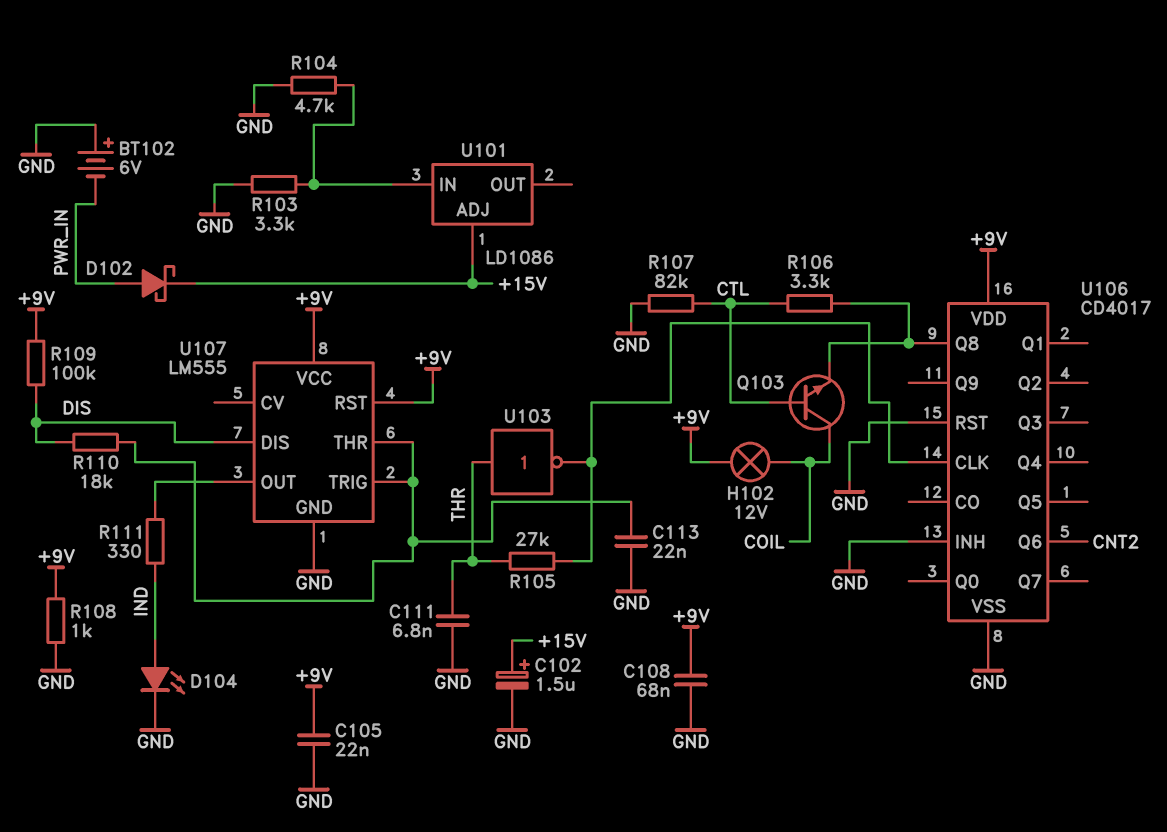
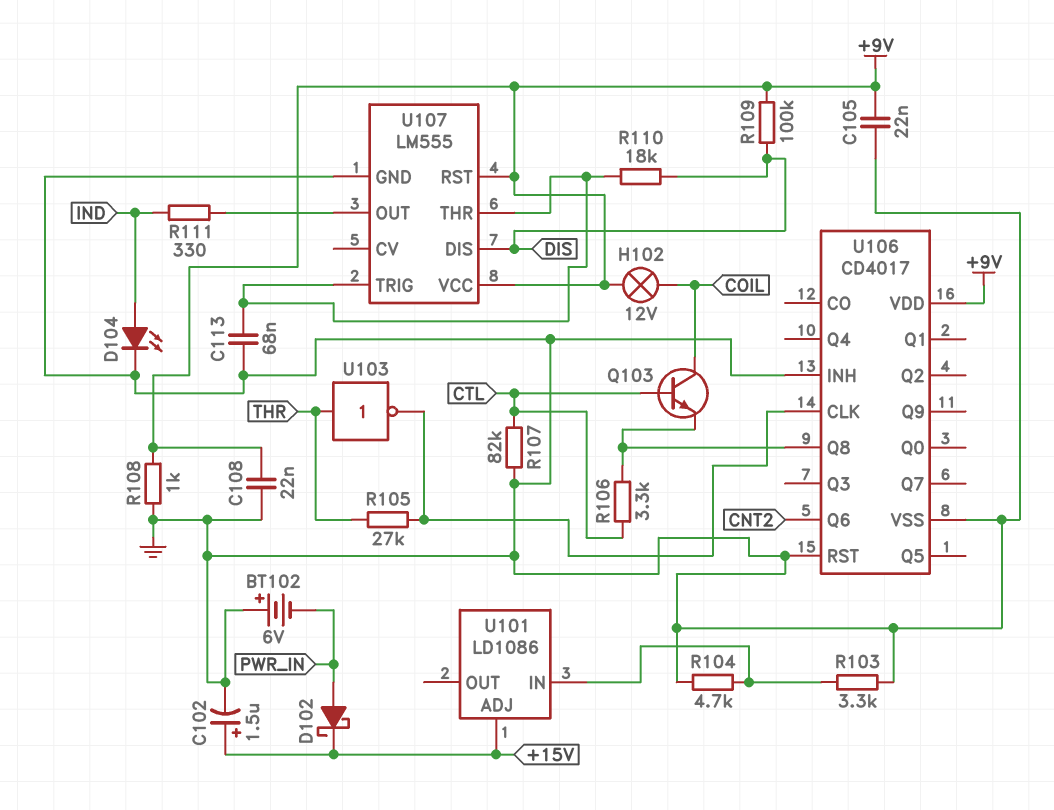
C108: 68nF (+9V, GND) -> 22nF (+9V, GND)
C111: 6.8nF (GND, THR) -> none
C113: 22nF (GND, U107/THR) -> 68nF (GND, U107/THR)

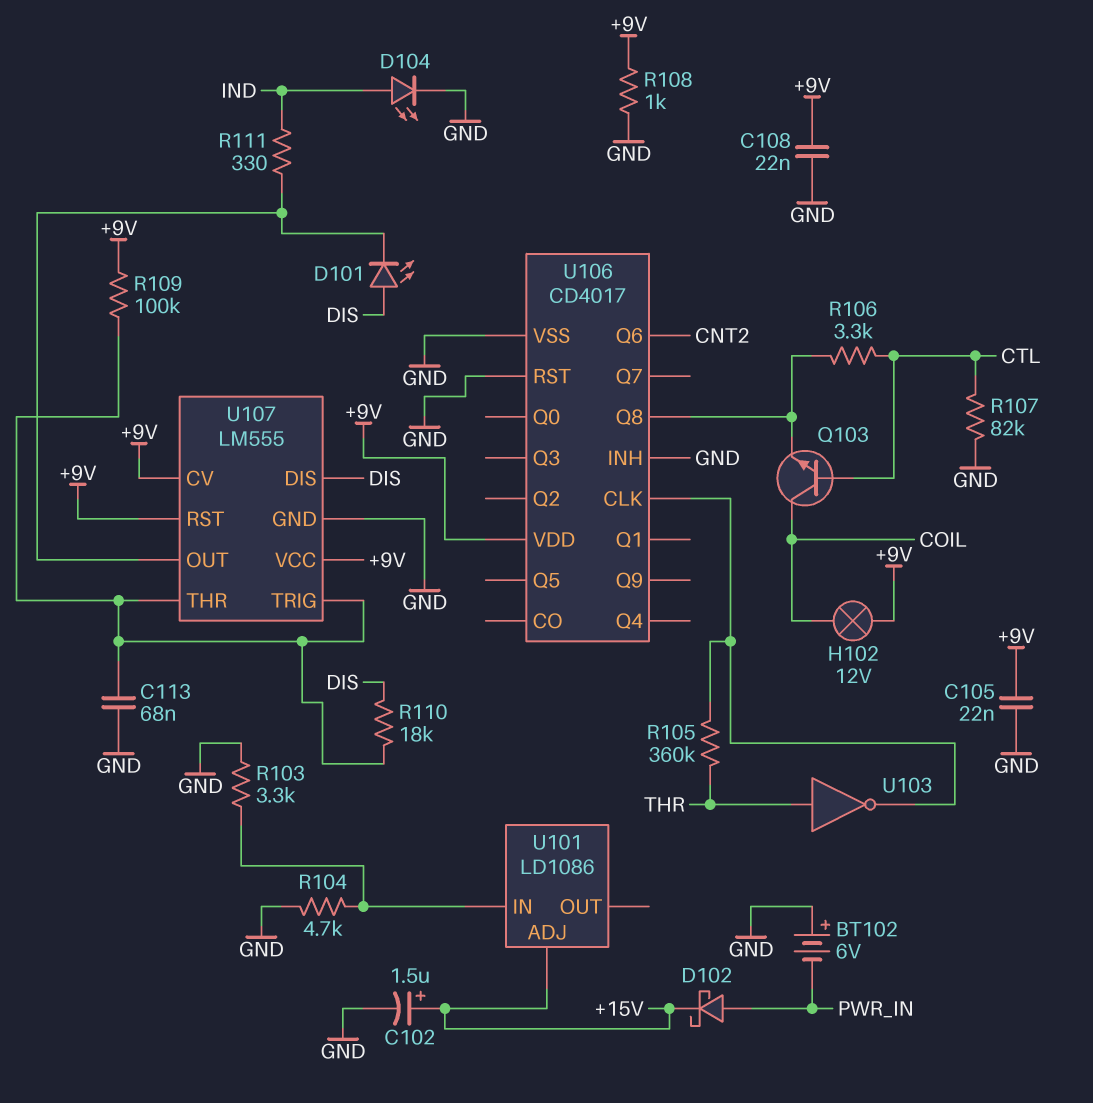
D101: none -> LED (A DIS, K U107/OUT)
R105: 27k (THR, U106/CLK) -> 360k (THR, U106/CLK)
R109: 100k (+9V, DIS) -> 100k (+9V, U107/THR)
U107 pin CV: none -> +9V

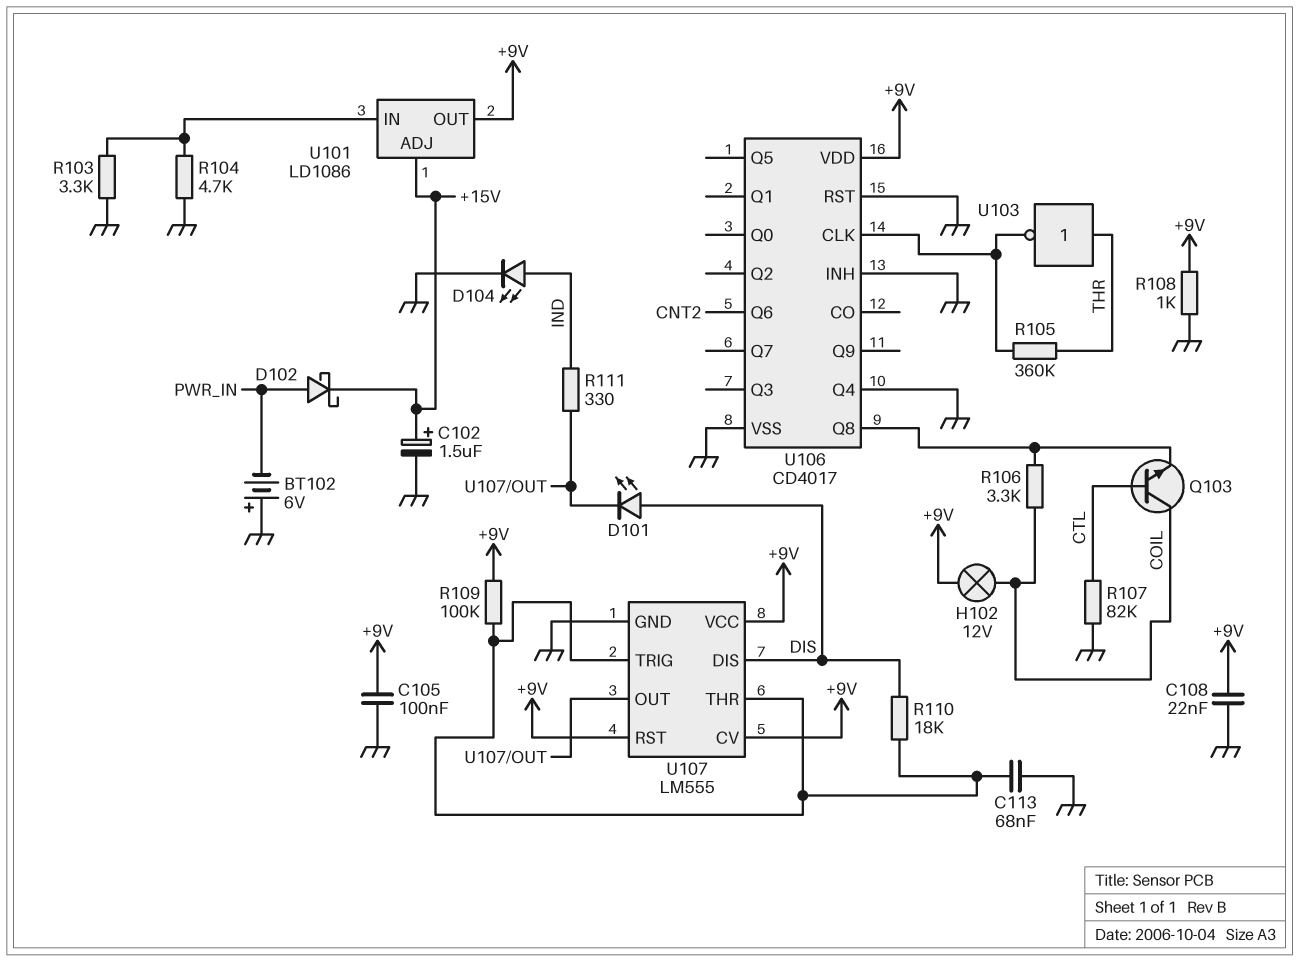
C105: 22nF (+9V, GND) -> 100nF (+9V, GND)
R106: 3.3k (CTL, U106/Q8) -> 3.3k (COIL, U106/Q8)
U101 pin OUT: none -> +9V
U106 pin Q4: none -> GND

